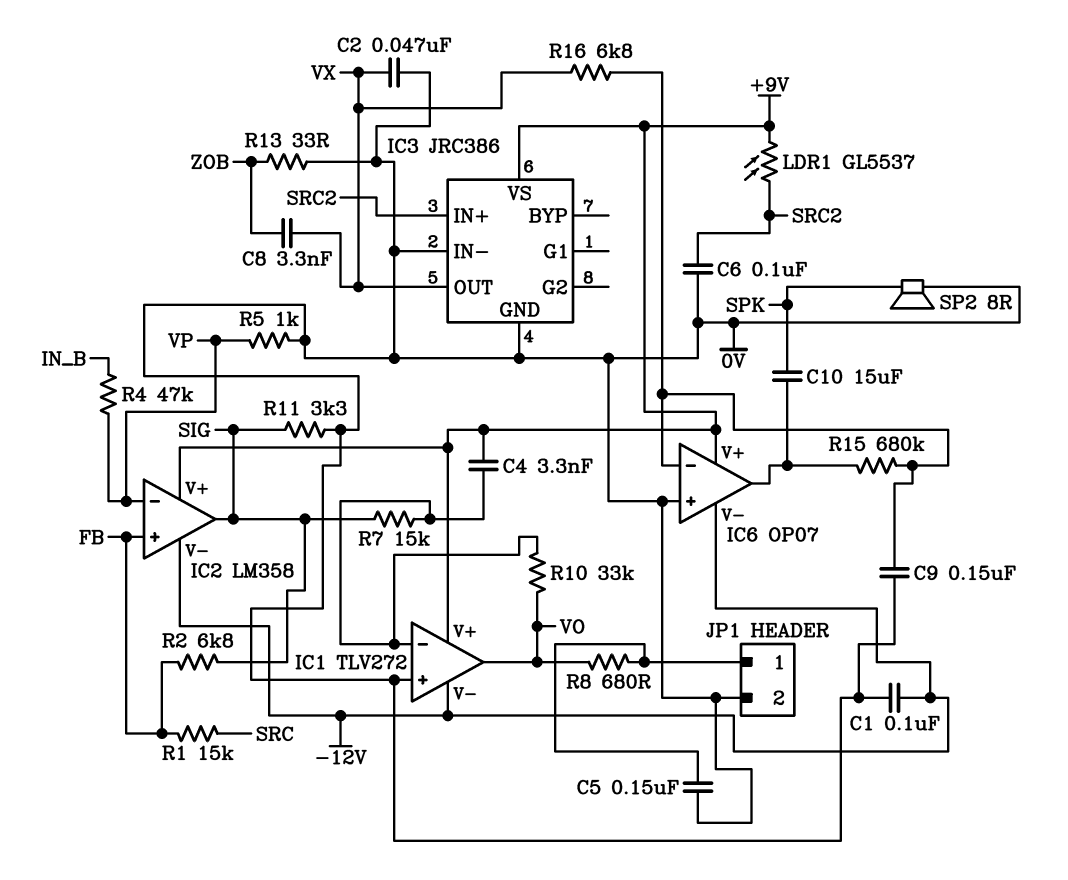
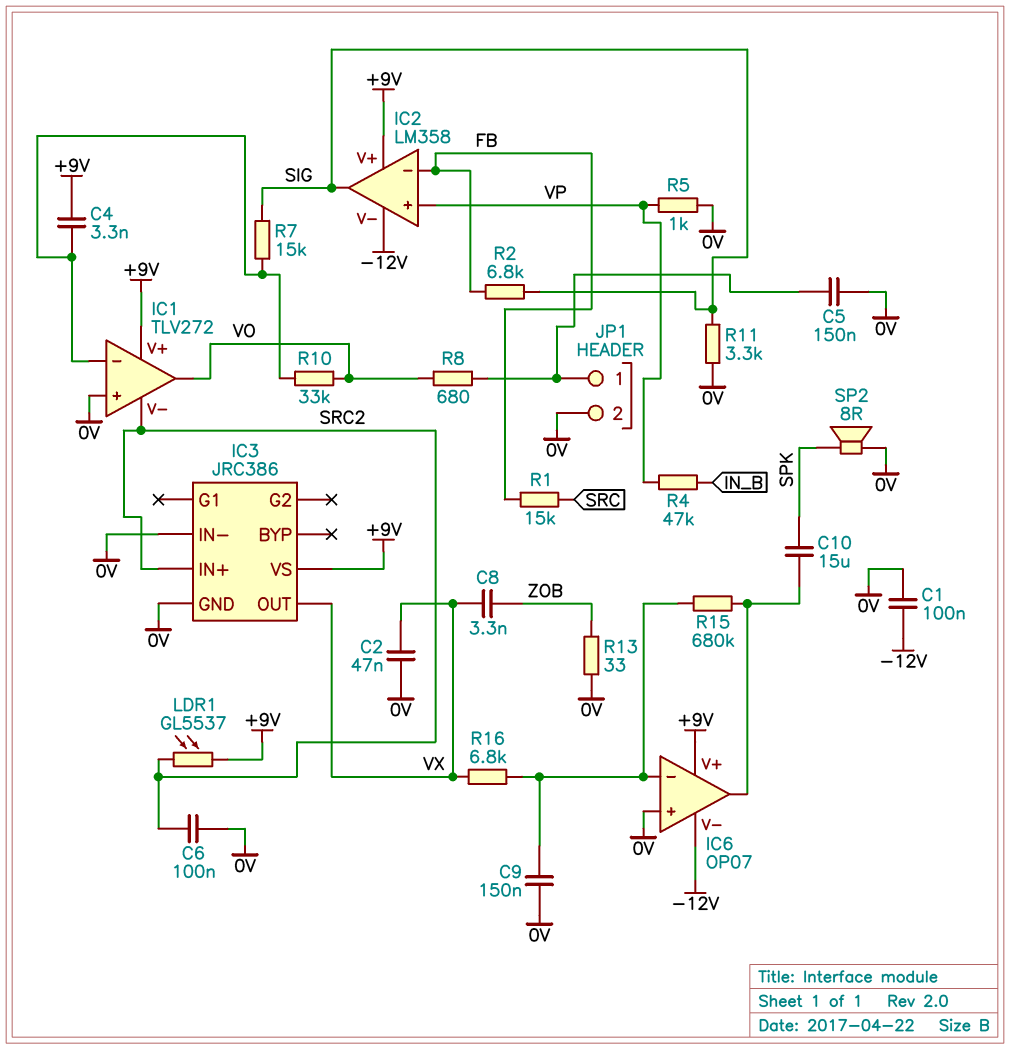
IC1 pin V-: -12V -> SRC2
IC2 pin in+: FB -> VP
IC2 pin in-: VP -> FB

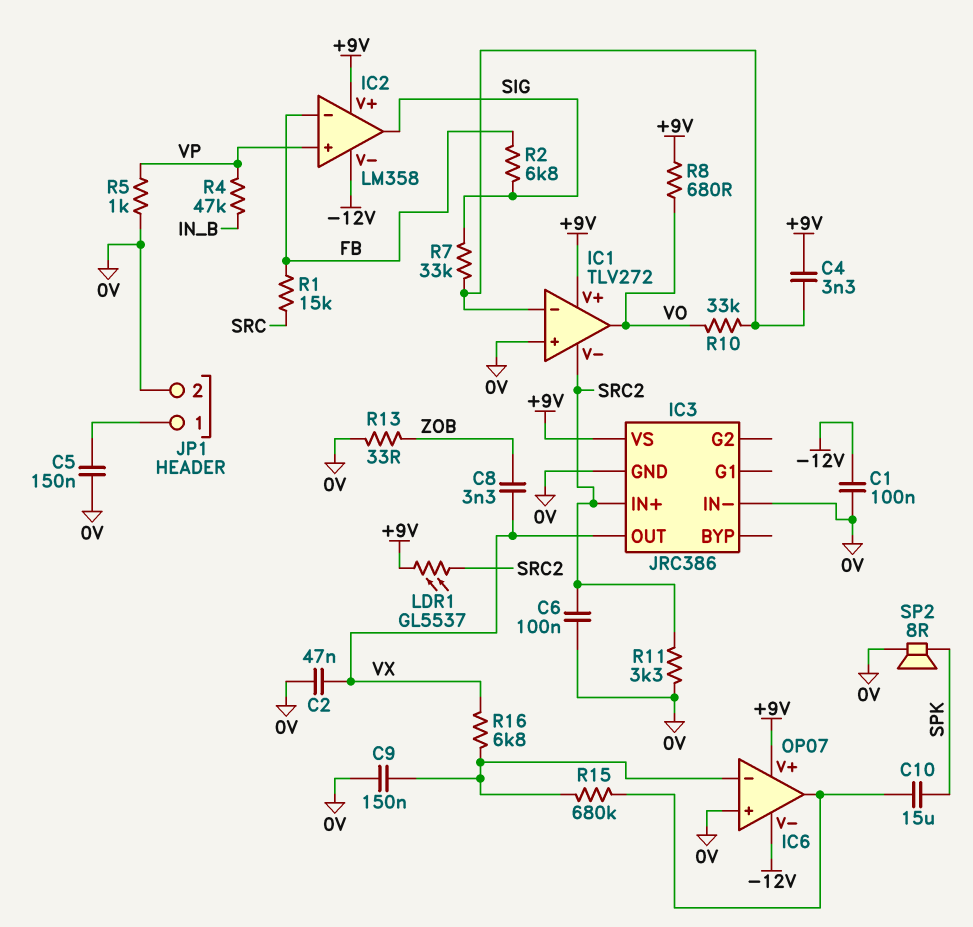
R7: 15k (IC1/in-, SIG) -> 33k (IC1/in-, SIG)
R8: 680 (JP1/1, VO) -> 680 (+9V, VO)
R11: 3.3k (0V, SIG) -> 3.3k (0V, SRC2)

